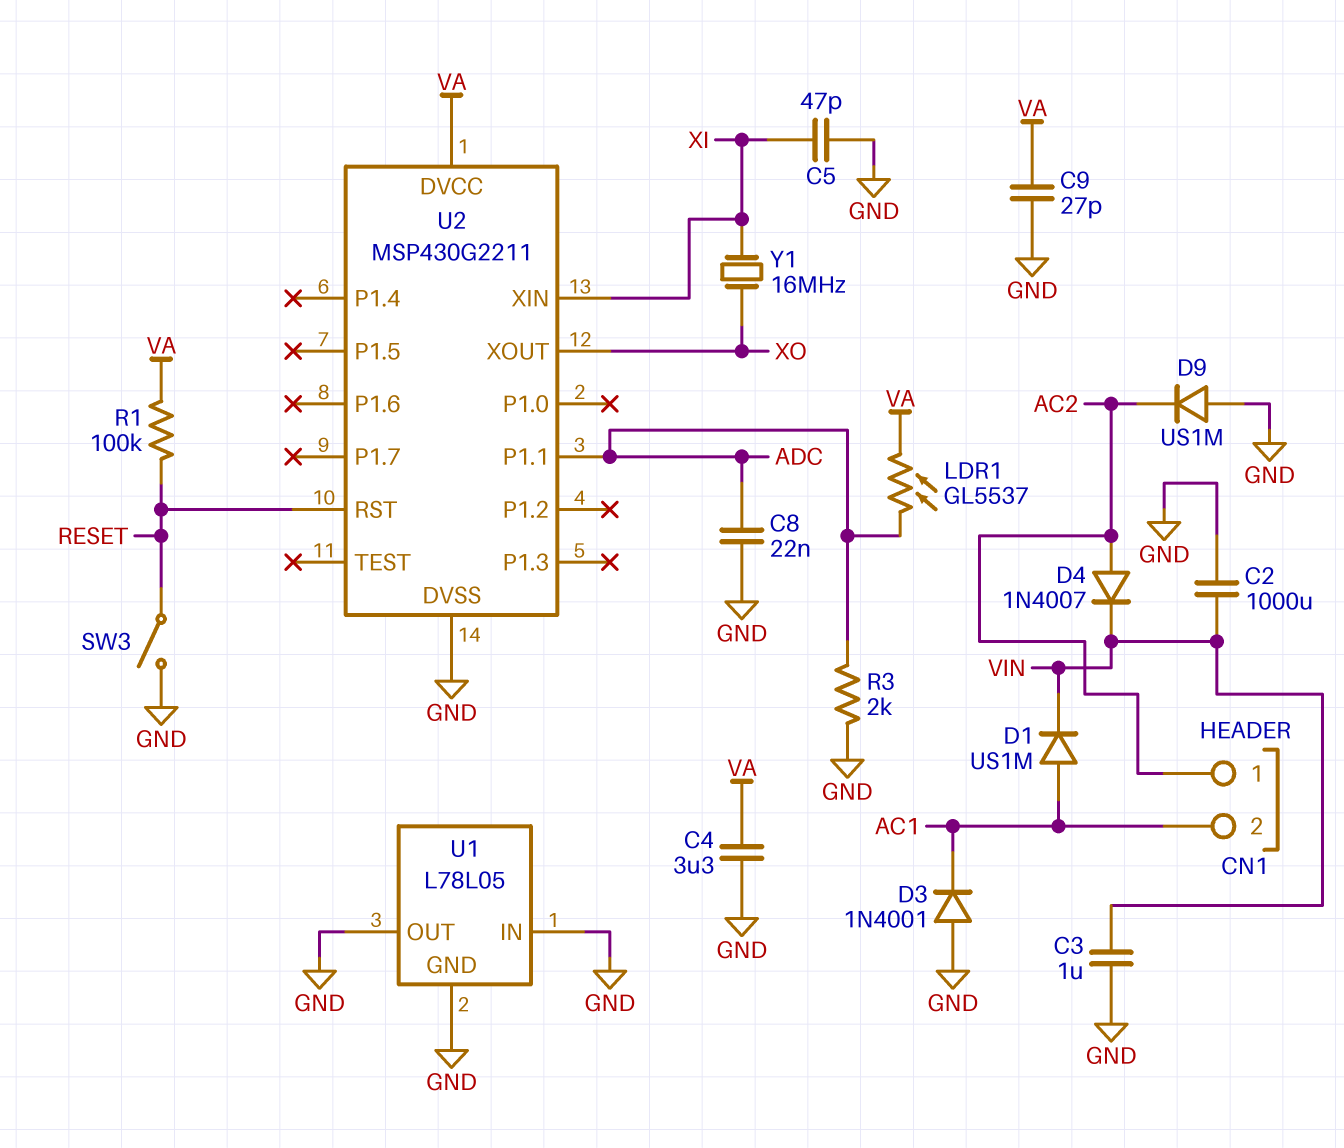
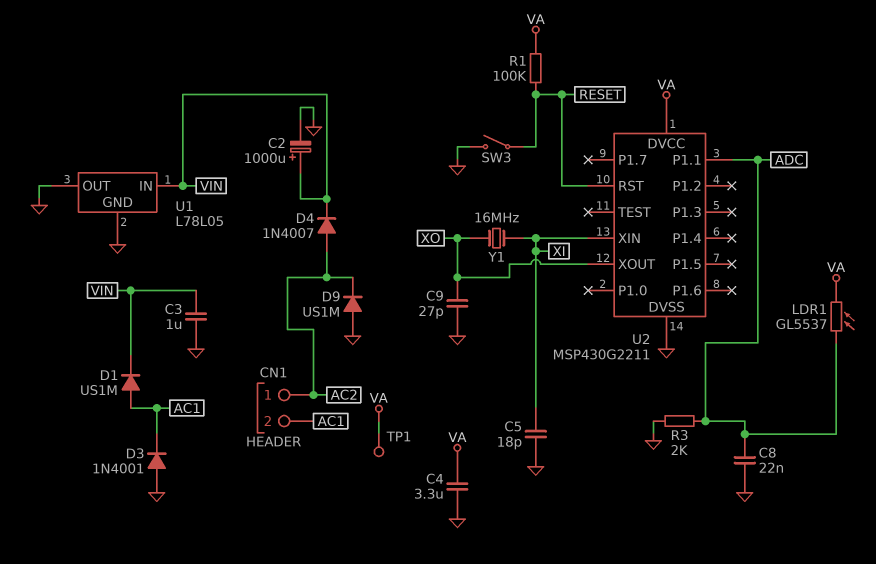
C2: 1000uF (GND, VIN) -> 1000uF (plus VIN, minus GND)
C5: 47pF (GND, XI) -> 18pF (GND, XI)
C9: 27pF (GND, VA) -> 27pF (GND, XO)
TP1: none -> test point (VA)
U1 pin IN: GND -> VIN

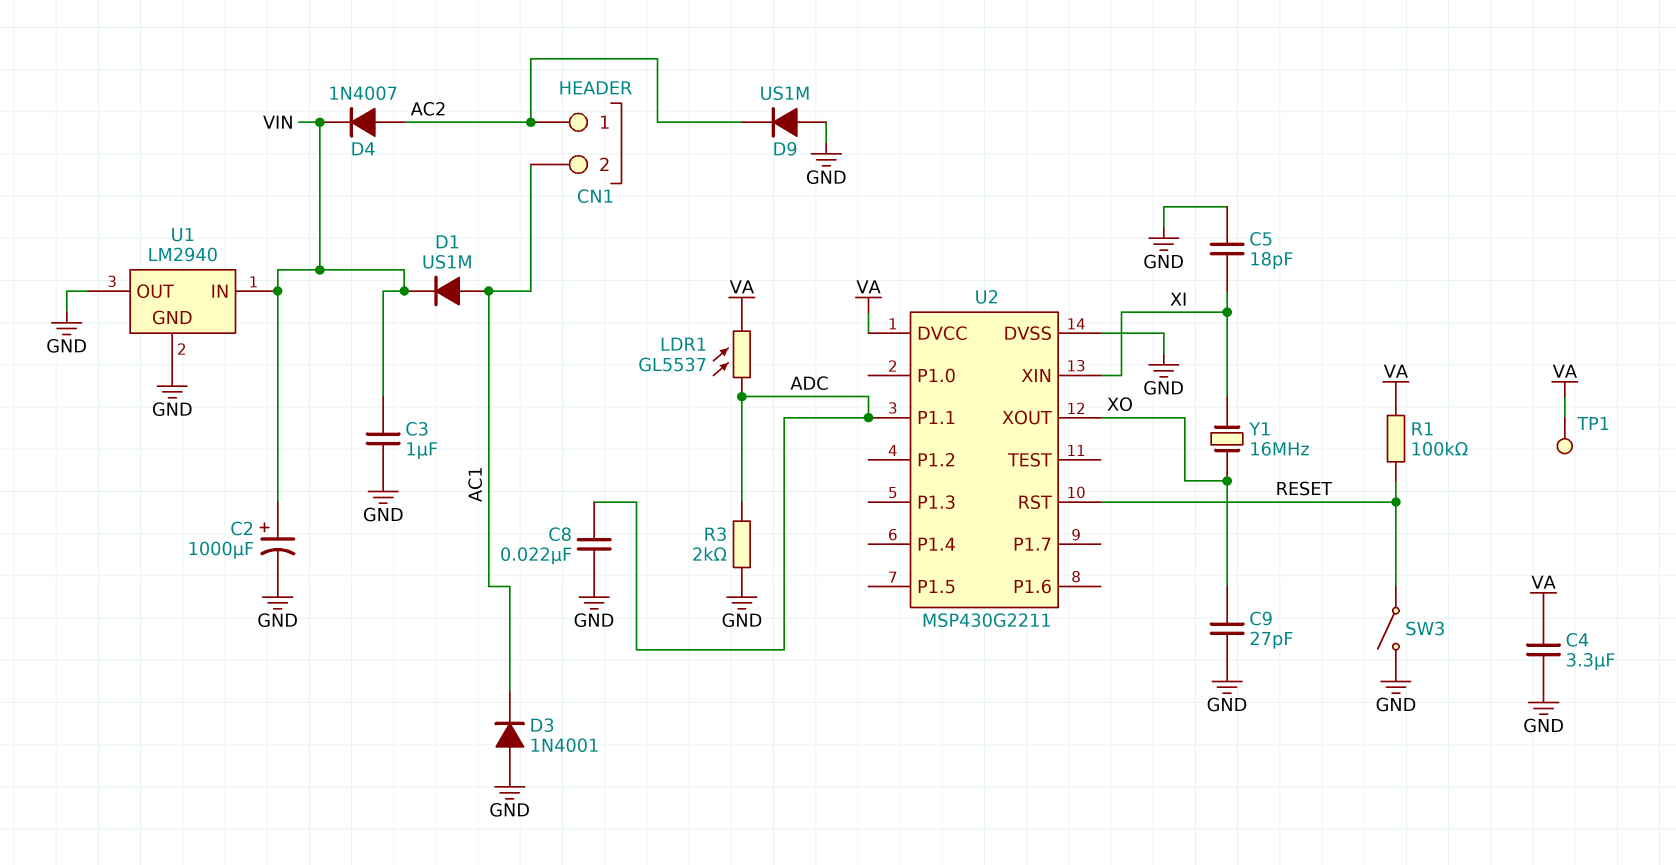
U1: L78L05 -> LM2940

